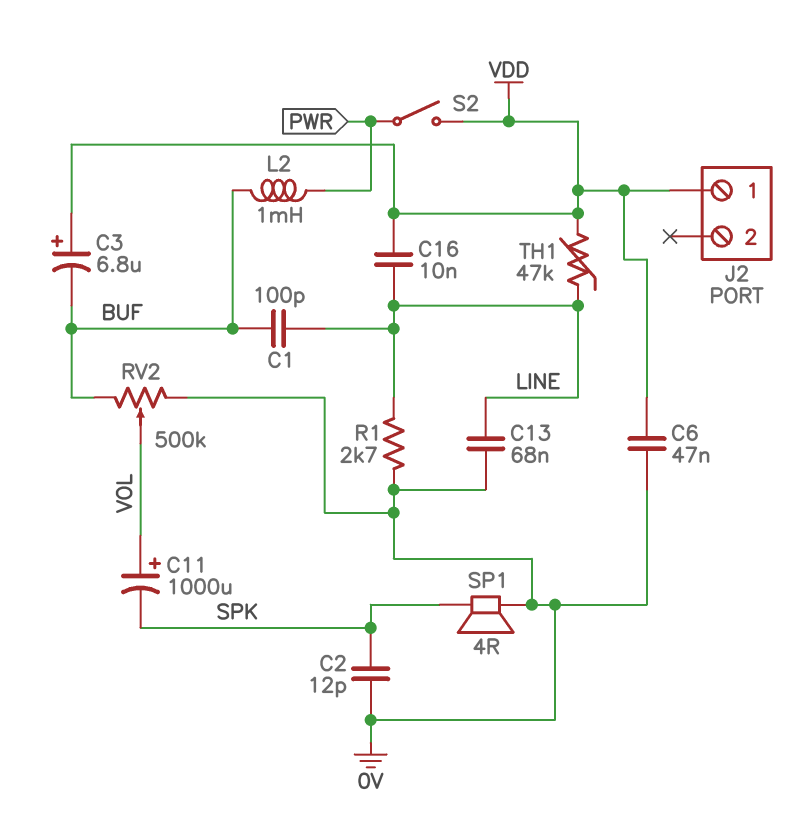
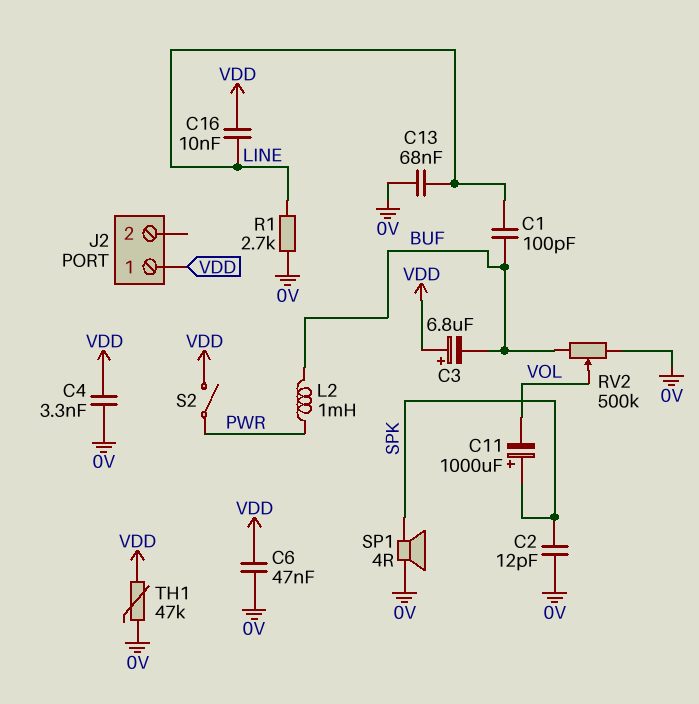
C4: none -> 3.3nF (0V, VDD)
C11: 1000uF (plus VOL, minus SPK) -> 1000uF (plus SPK, minus VOL)
TH1: 47k (LINE, VDD) -> 47k (0V, VDD)

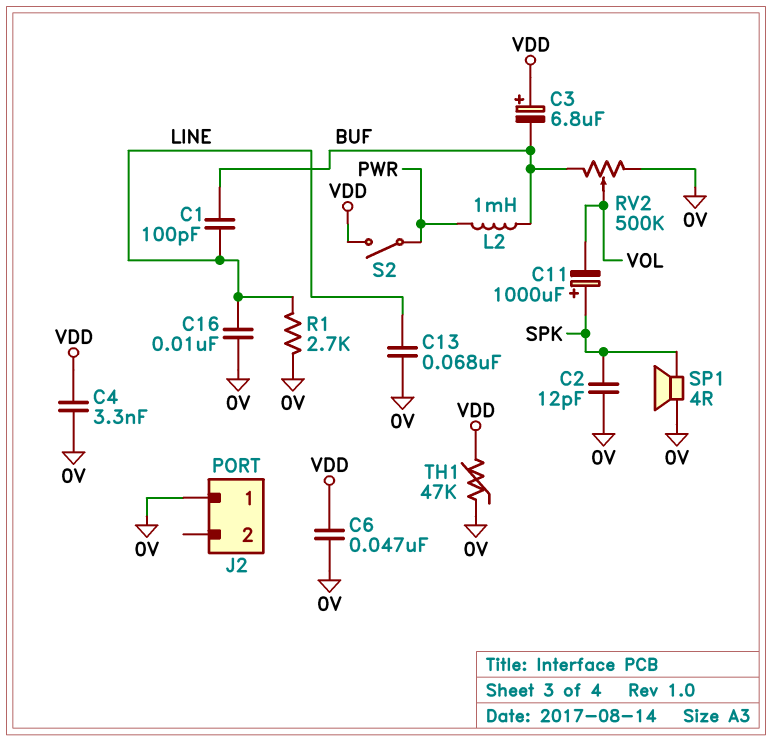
C16: 10nF (LINE, VDD) -> 10nF (0V, LINE)
J2 pin 1: VDD -> 0V

